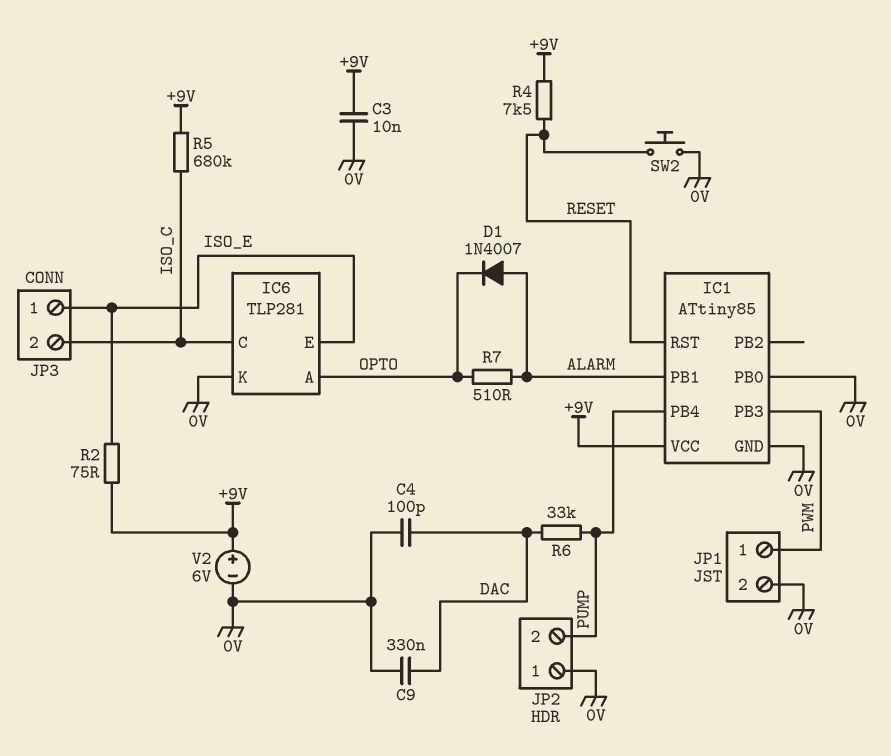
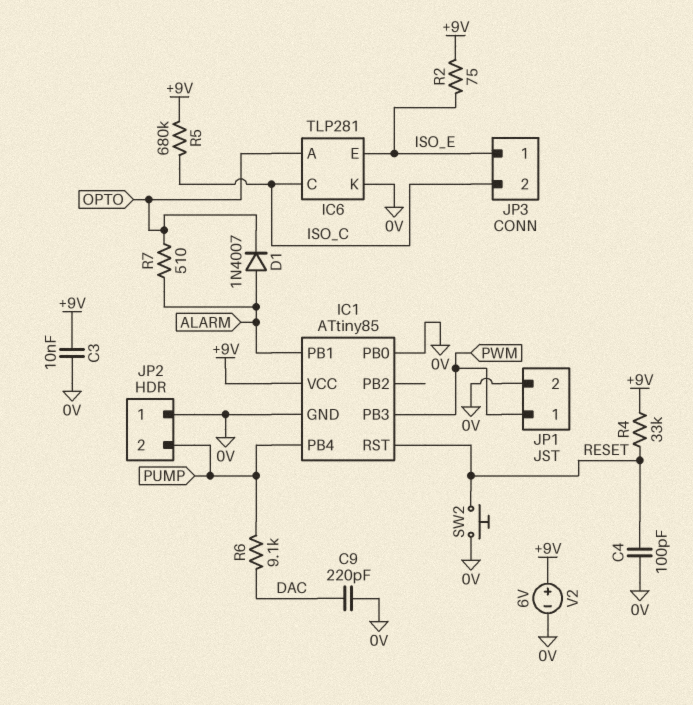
C4: 100pF (0V, DAC) -> 100pF (0V, RESET)
C9: 330nF (0V, DAC) -> 220pF (0V, DAC)
R4: 7.5k (+9V, RESET) -> 33k (+9V, RESET)
R6: 33k (DAC, PUMP) -> 9.1k (DAC, PUMP)

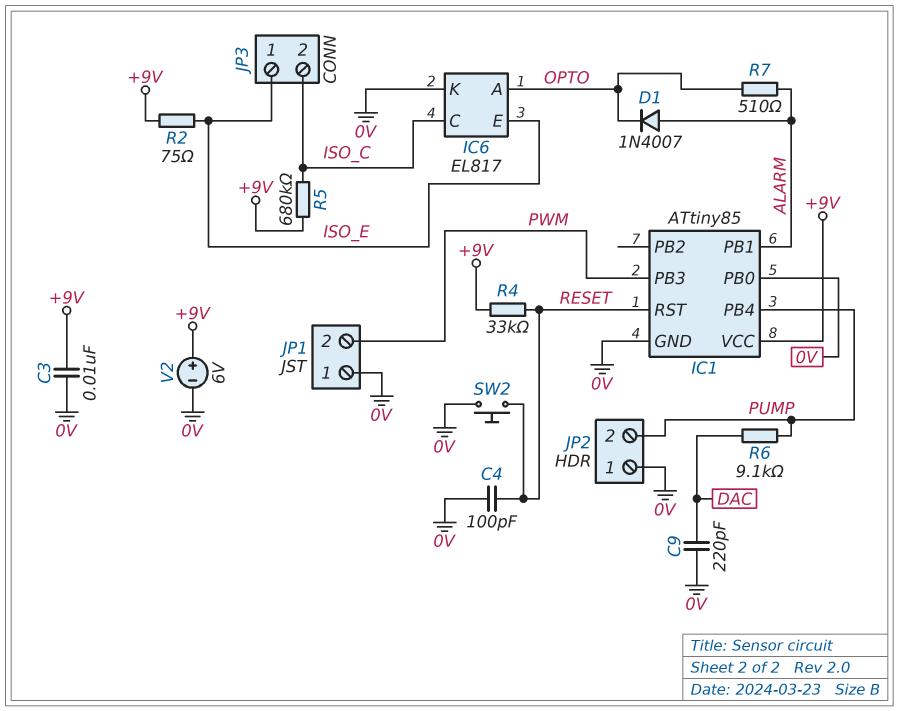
IC6: TLP281 -> EL817
JP1 pin 1: PWM -> 0V
JP1 pin 2: 0V -> PWM

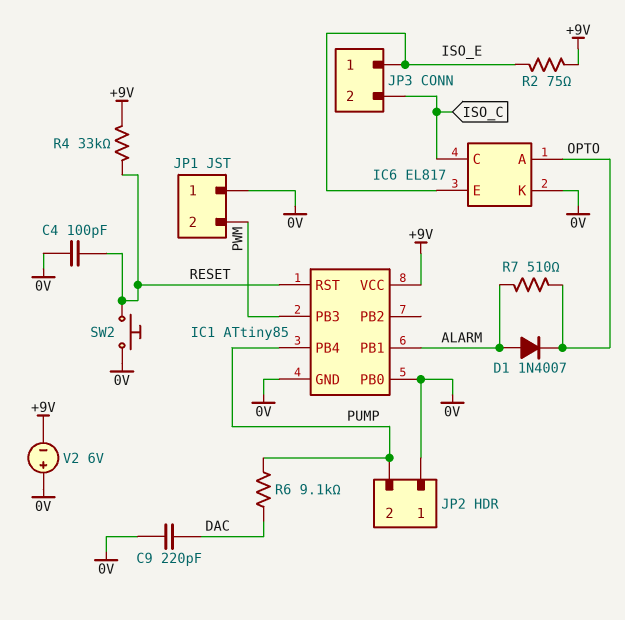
C3: 10nF (+9V, 0V) -> none
R5: 680k (+9V, ISO_C) -> none
V2: 6V (plus +9V, minus 0V) -> 6V (plus 0V, minus +9V)

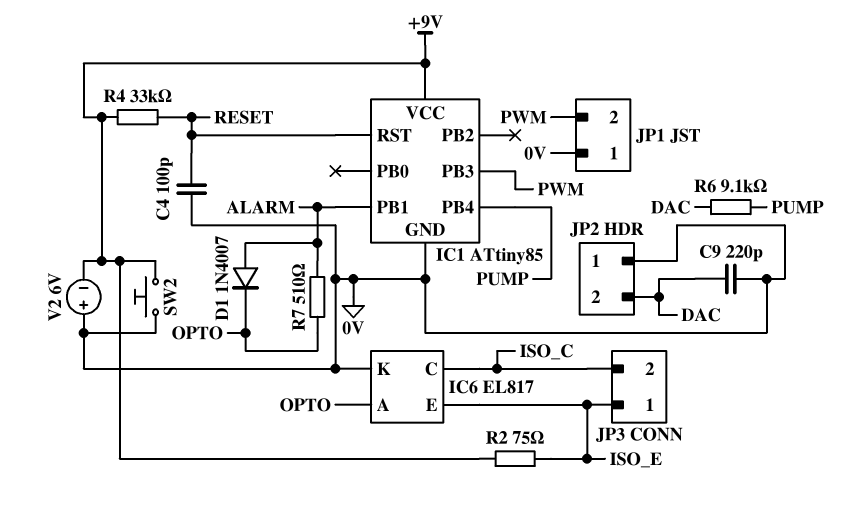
IC1 pin PB0: 0V -> none
JP2 pin 2: PUMP -> DAC
SW2: button (0V, RESET) -> button (+9V, 0V)

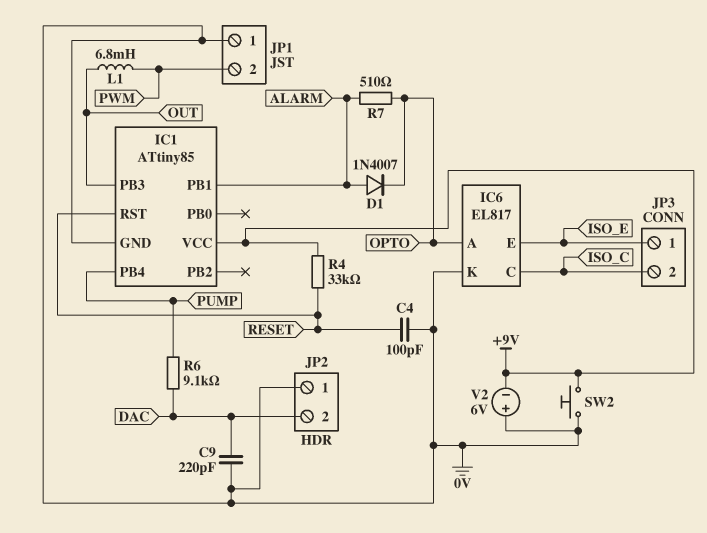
IC1 pin PB3: PWM -> OUT
L1: none -> 6.8mH (OUT, PWM)
R2: 75 (+9V, ISO_E) -> none

